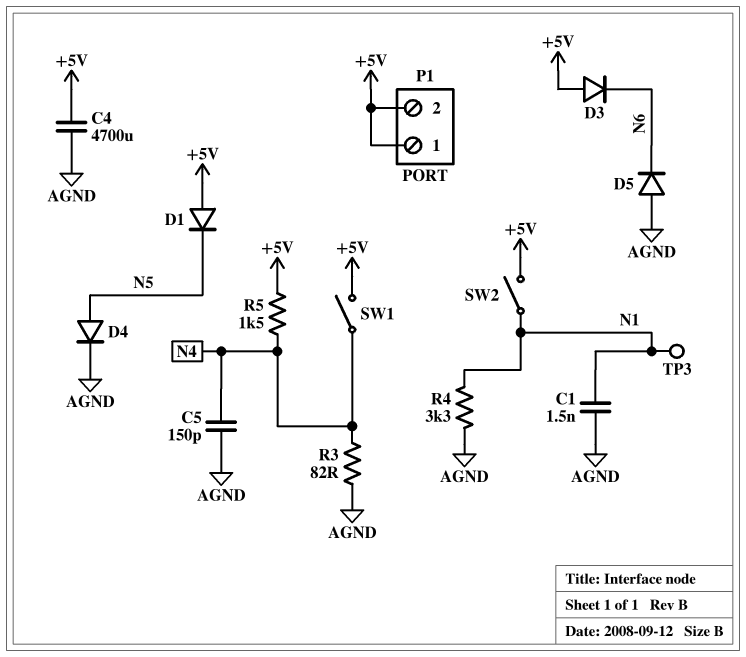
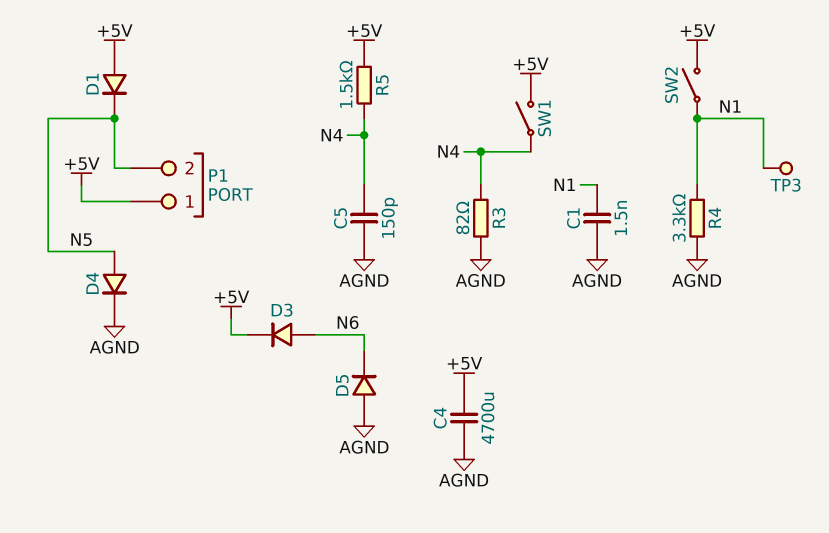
D3: diode (A +5V, K N6) -> diode (A N6, K +5V)
P1 pin 2: +5V -> N5

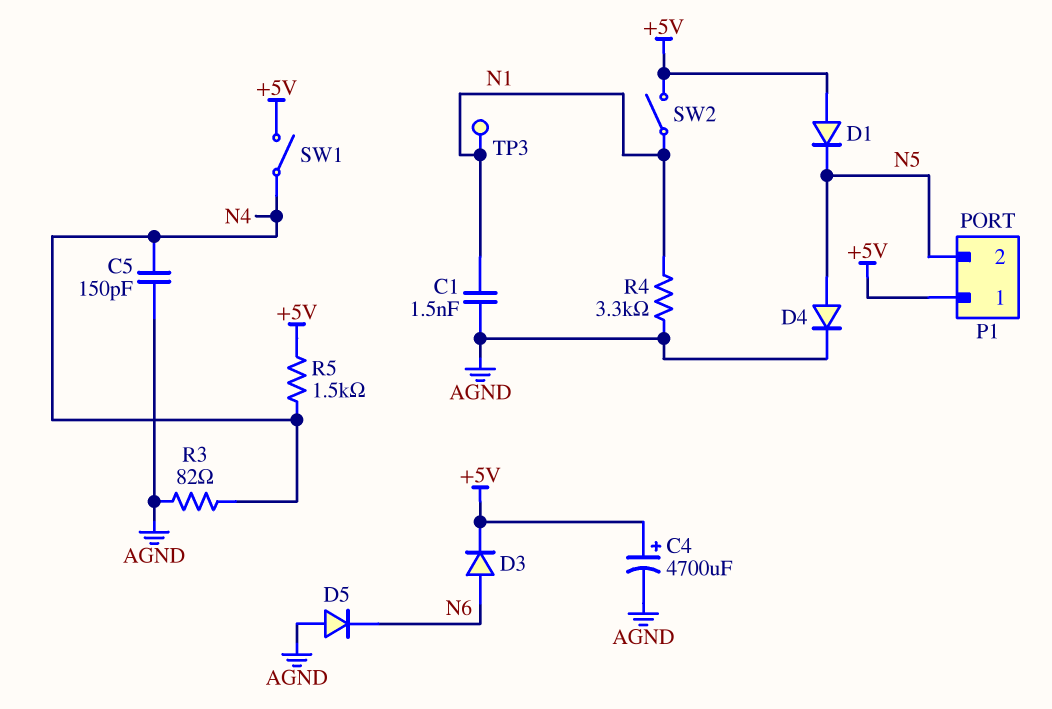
C4: 4700uF (+5V, AGND) -> 4700uF (plus +5V, minus AGND)

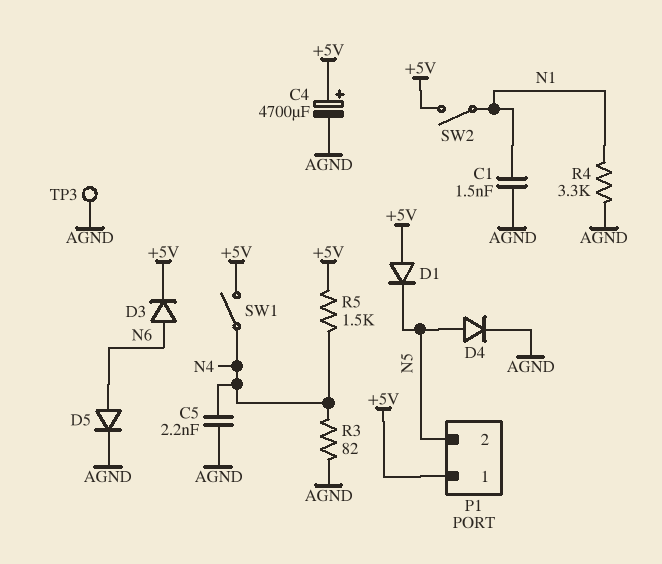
C5: 150pF (AGND, N4) -> 2.2nF (AGND, N4)
D5: diode (A AGND, K N6) -> diode (A N6, K AGND)
TP3: test point (N1) -> test point (AGND)

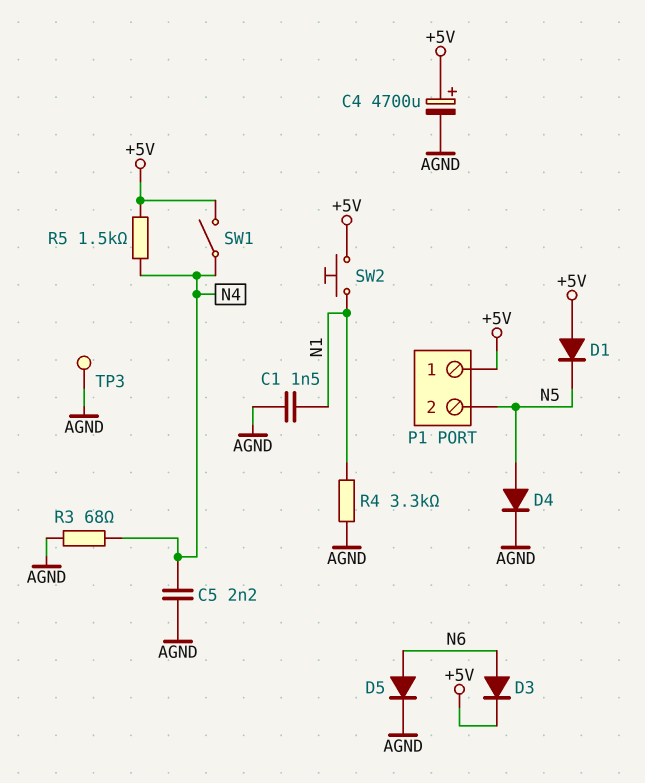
R3: 82 (AGND, N4) -> 68 (AGND, N4)
SW2: switch (+5V, N1) -> button (+5V, N1)

